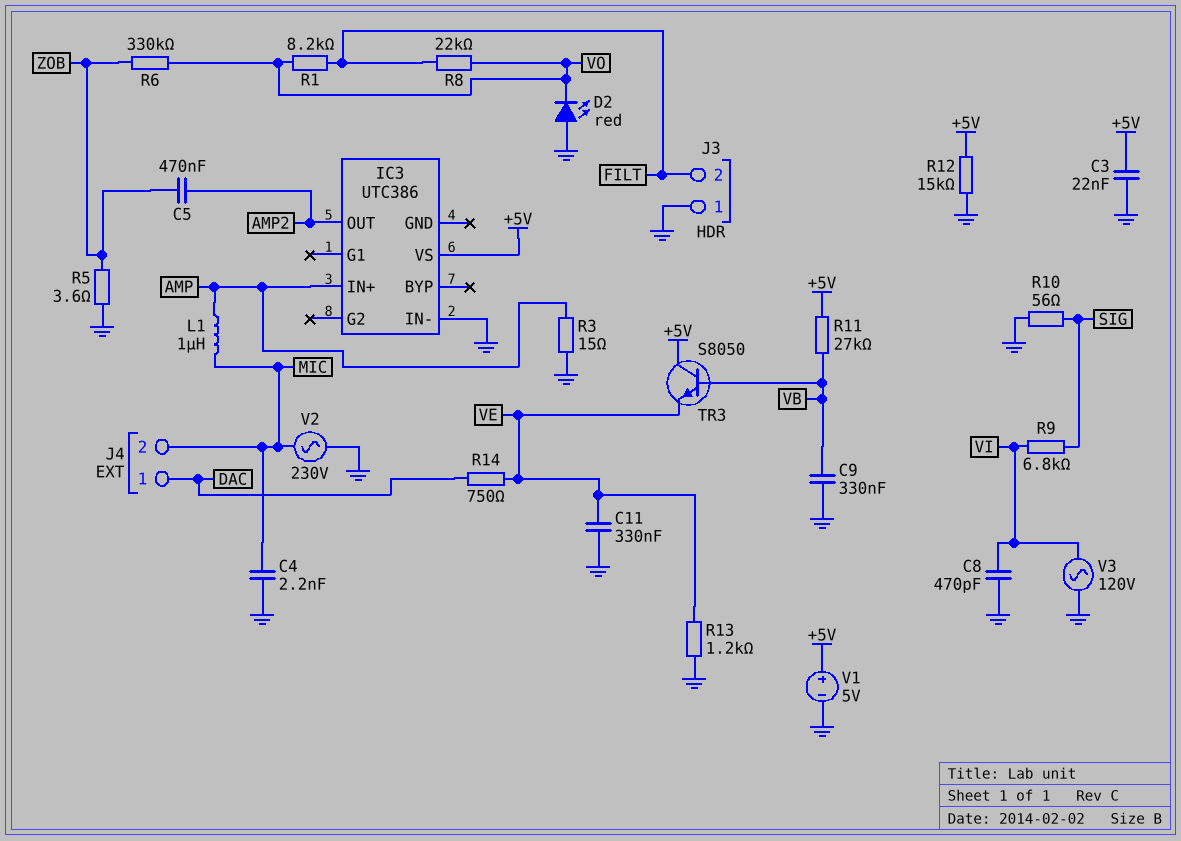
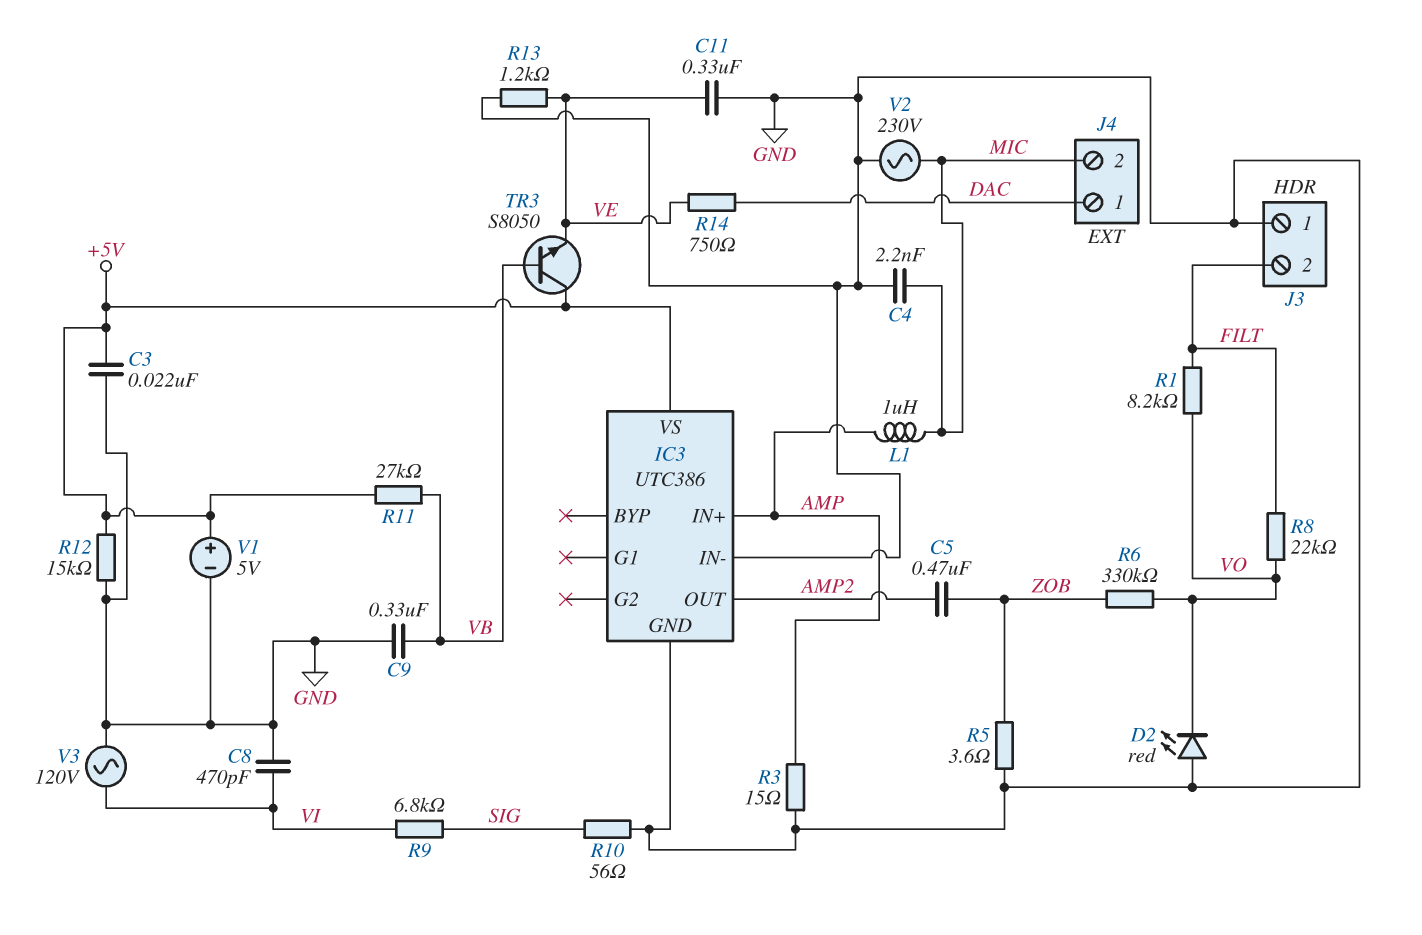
IC3 pin GND: none -> GND

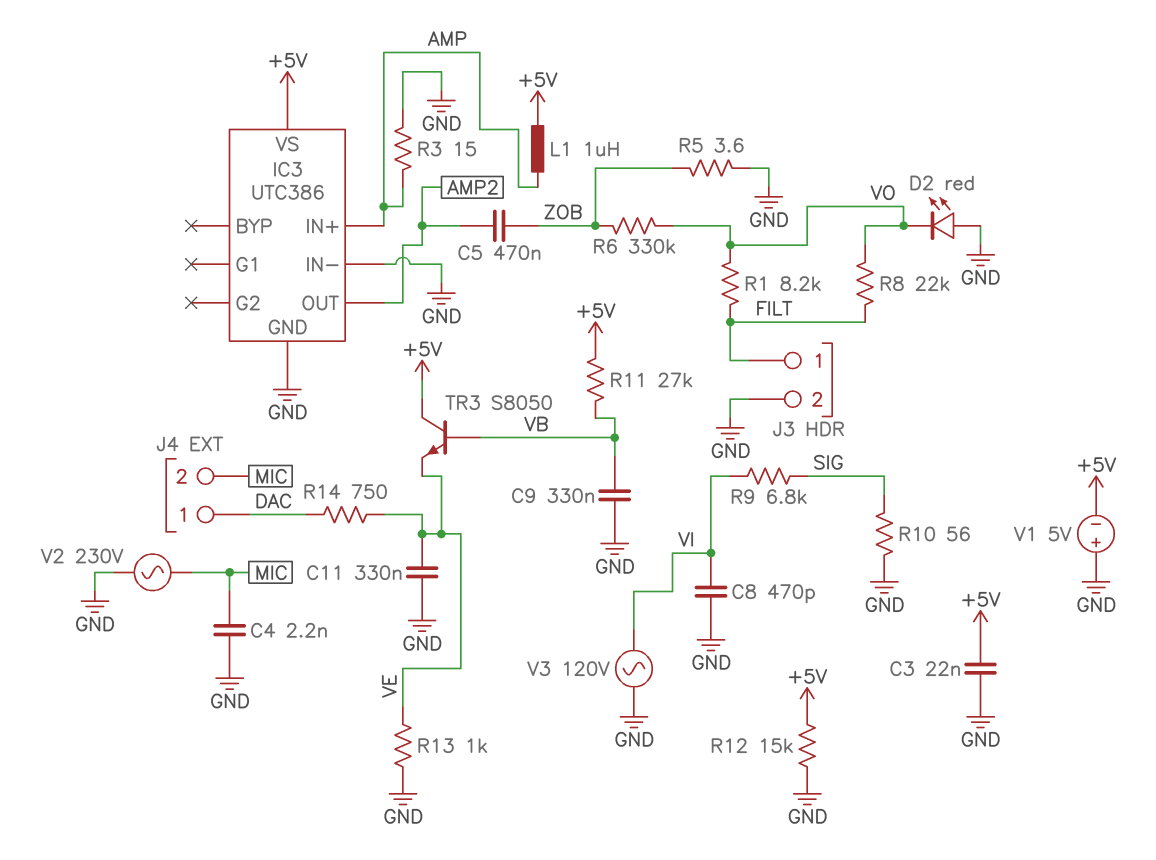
J3 pin 1: GND -> FILT
J3 pin 2: FILT -> GND
L1: 1uH (AMP, MIC) -> 1uH (+5V, AMP)
R13: 1.2k (GND, VE) -> 1k (GND, VE)
V1: 5V (plus +5V, minus GND) -> 5V (plus GND, minus +5V)

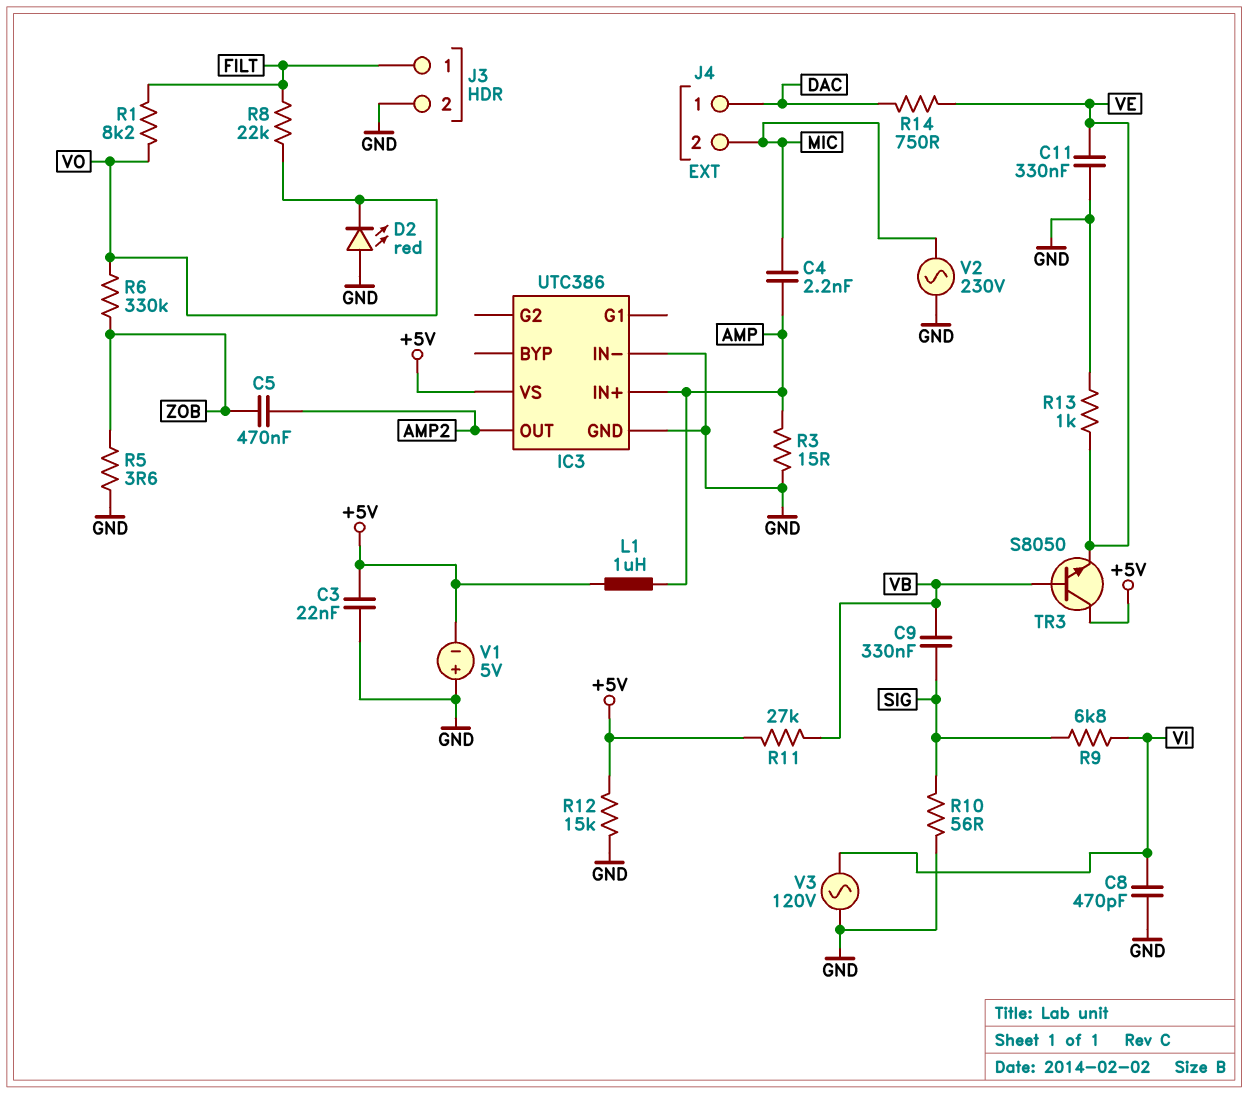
C4: 2.2nF (GND, MIC) -> 2.2nF (AMP, MIC)
C9: 330nF (GND, VB) -> 330nF (SIG, VB)

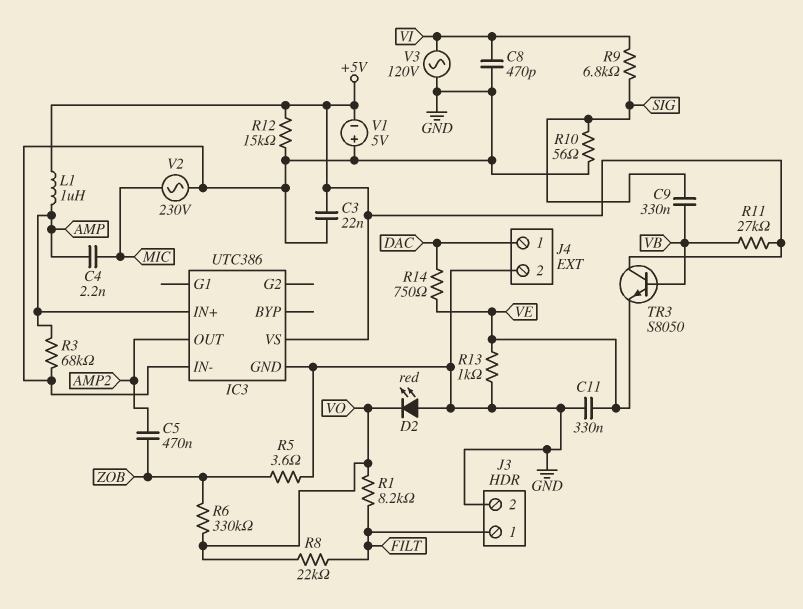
J4 pin 2: MIC -> GND
R3: 15 (AMP, GND) -> 68k (AMP, GND)

